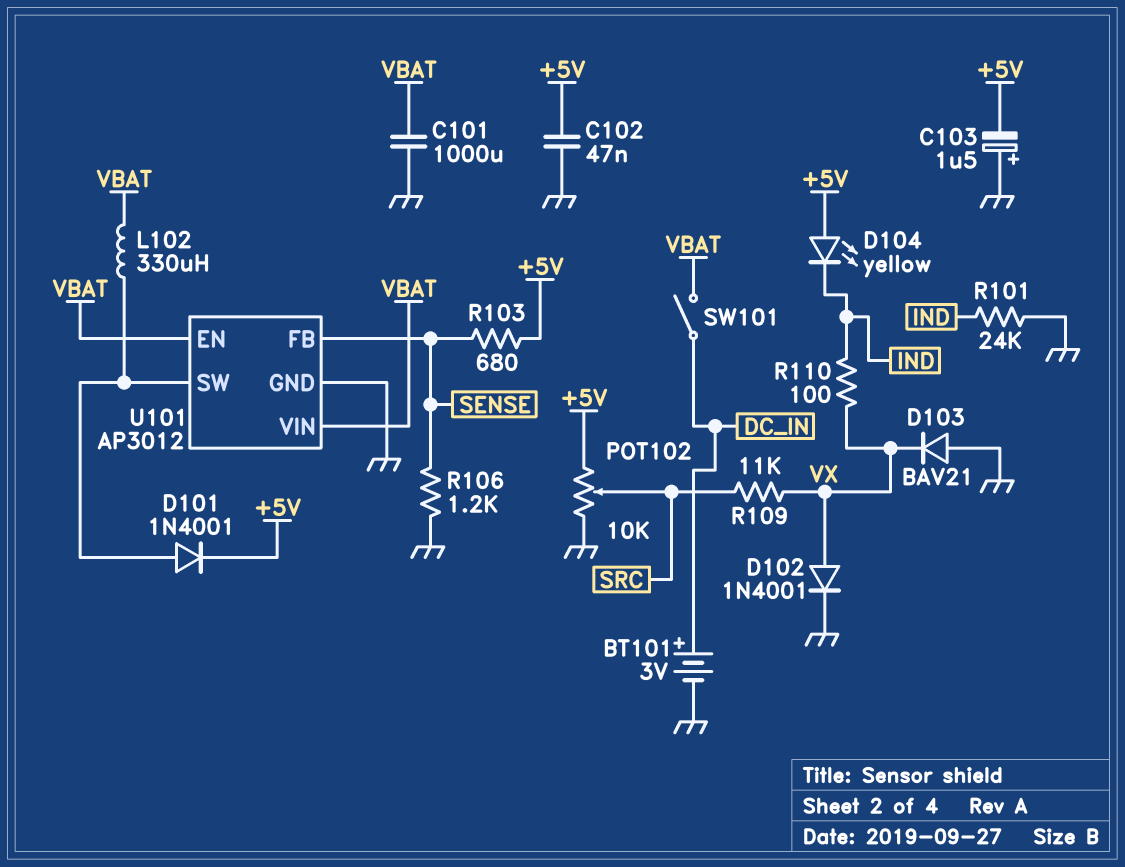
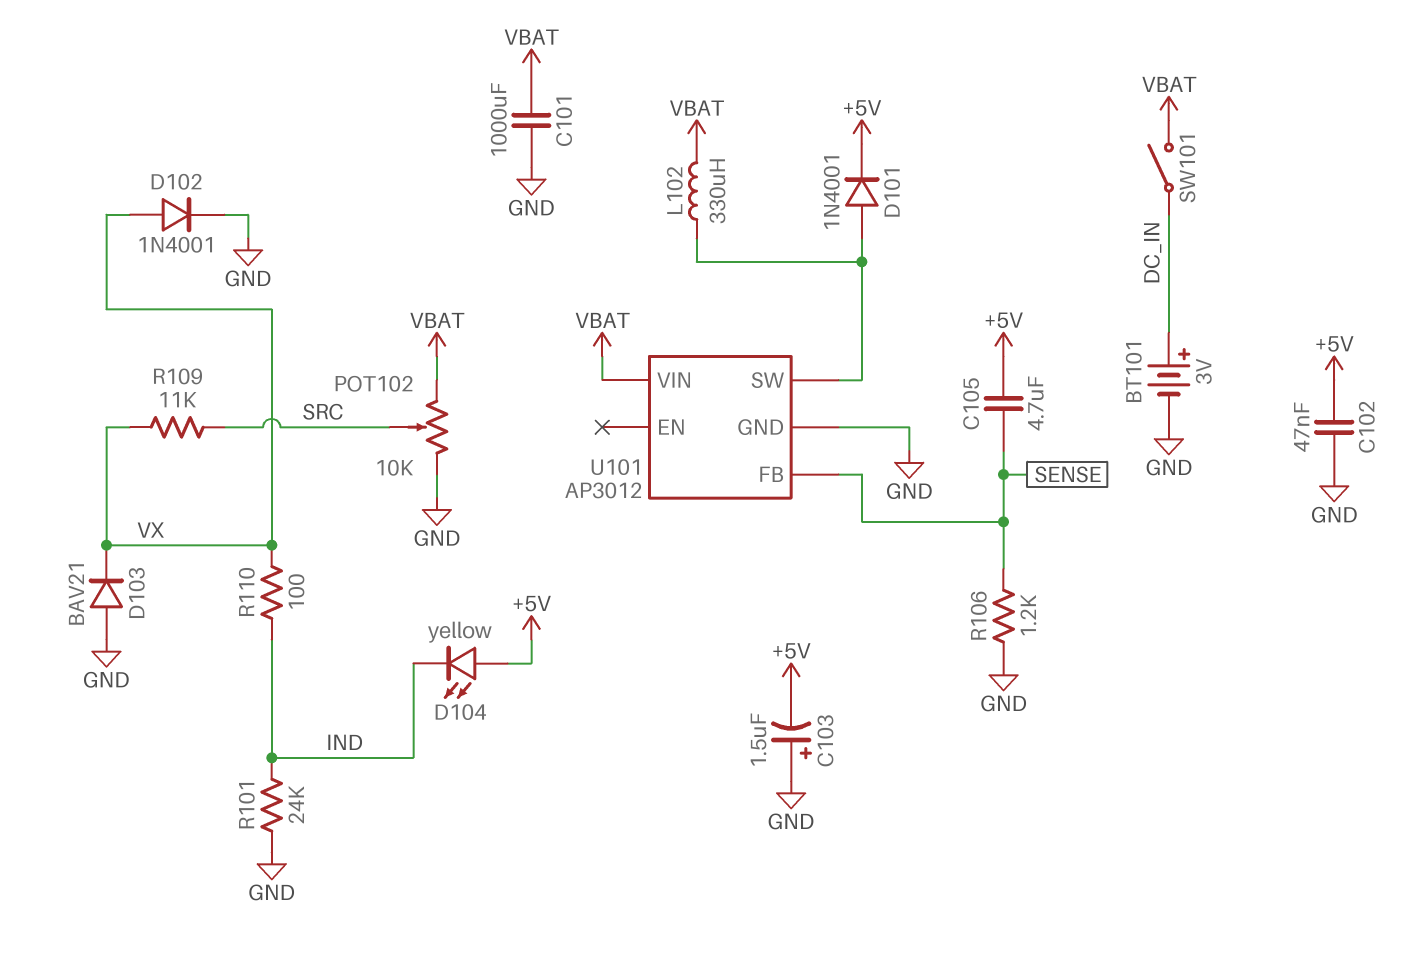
C105: none -> 4.7uF (+5V, SENSE)
POT102: 10k (+5V, GND, wiper SRC) -> 10k (GND, VBAT, wiper SRC)
R103: 680 (+5V, SENSE) -> none
U101 pin EN: VBAT -> none

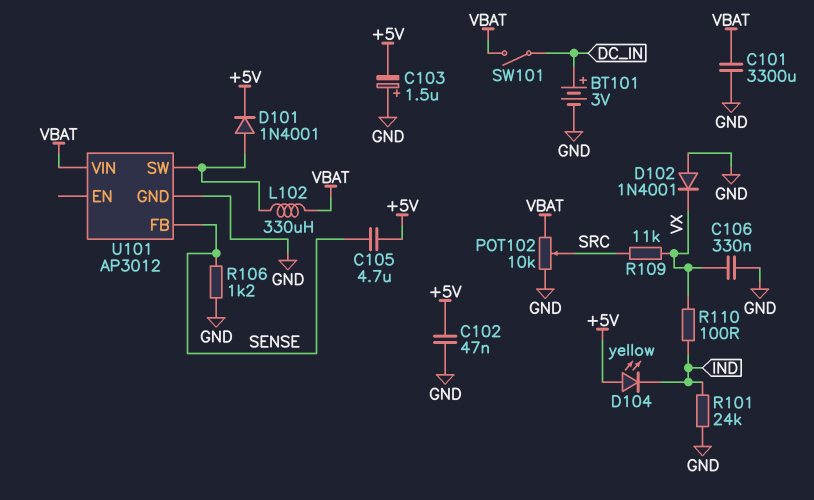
C101: 1000uF (GND, VBAT) -> 3300uF (GND, VBAT)
C106: none -> 330nF (GND, VX)
D102: diode 1N4001 (A VX, K GND) -> diode 1N4001 (A GND, K VX)
D103: diode BAV21 (A GND, K VX) -> none

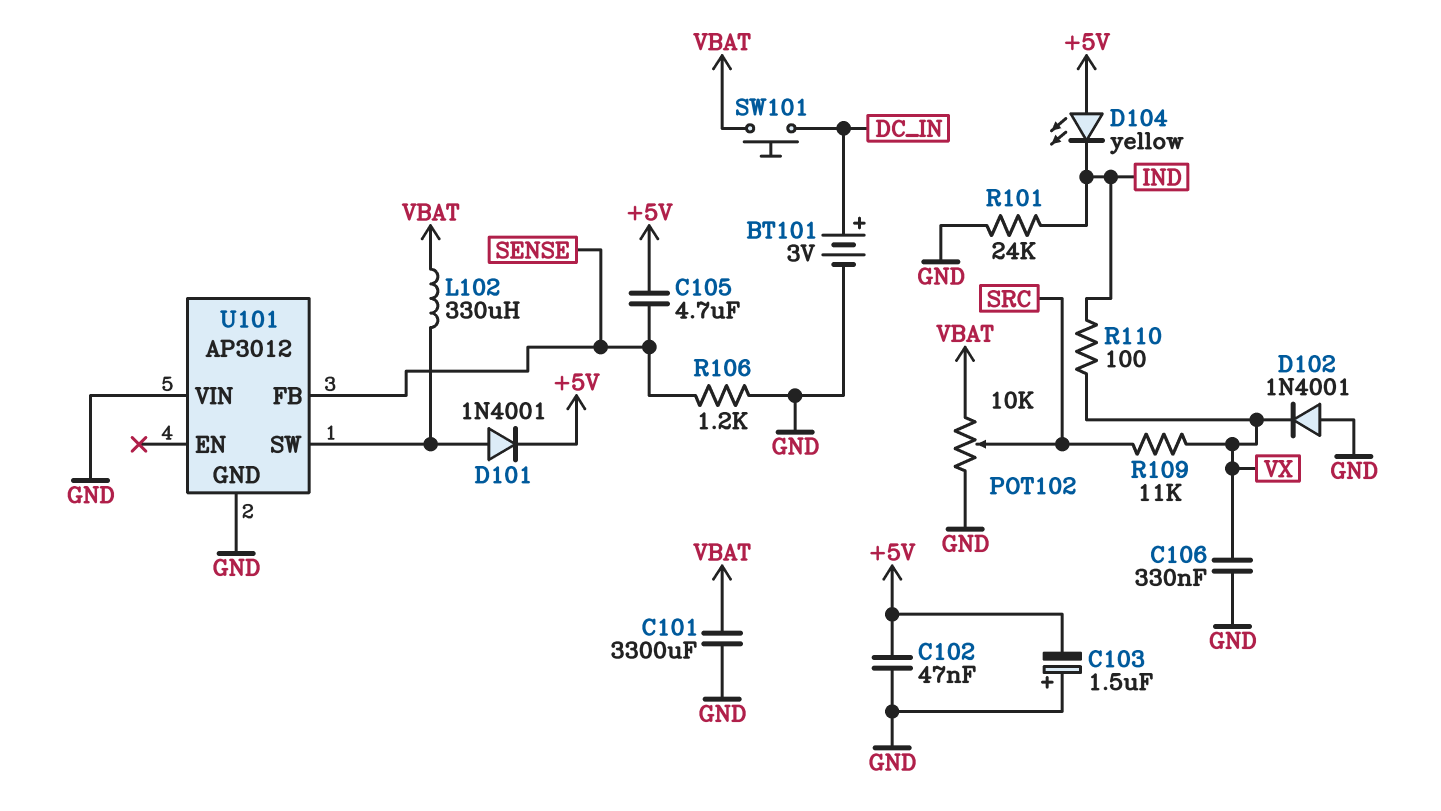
SW101: switch (DC_IN, VBAT) -> button (DC_IN, VBAT)
U101 pin VIN: VBAT -> GND

